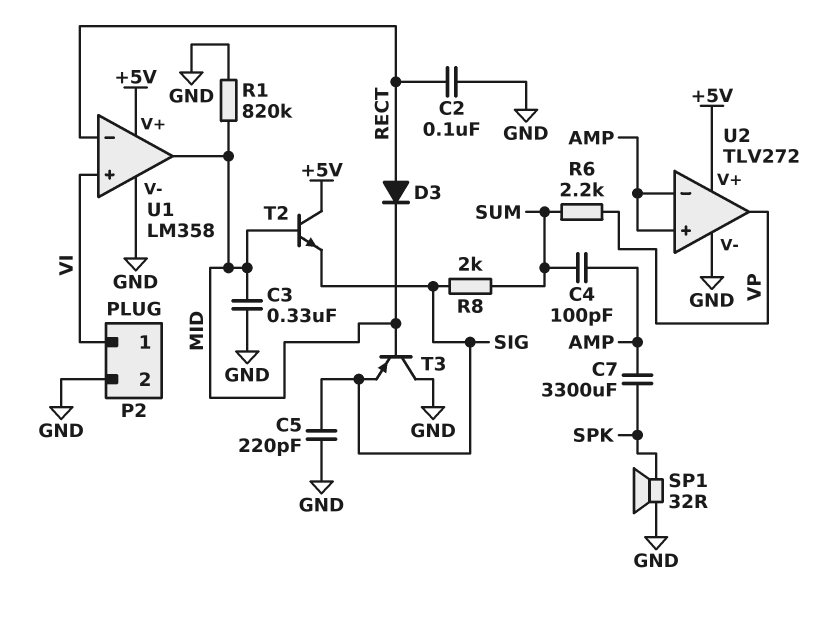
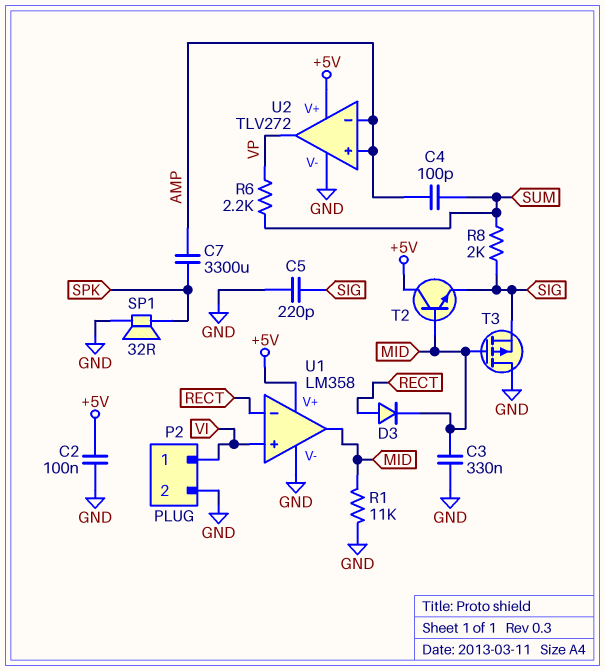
C2: 100nF (GND, RECT) -> 100nF (+5V, GND)
R1: 820k (GND, MID) -> 11k (GND, MID)
T3: PNP (B MID, C GND, E SIG) -> PMOS (G MID, D GND, S SIG)

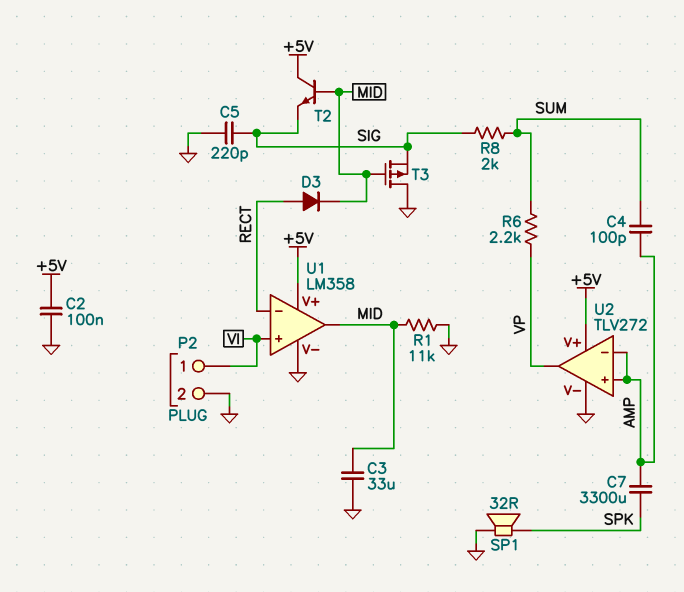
C3: 330nF (GND, MID) -> 33uF (GND, MID)

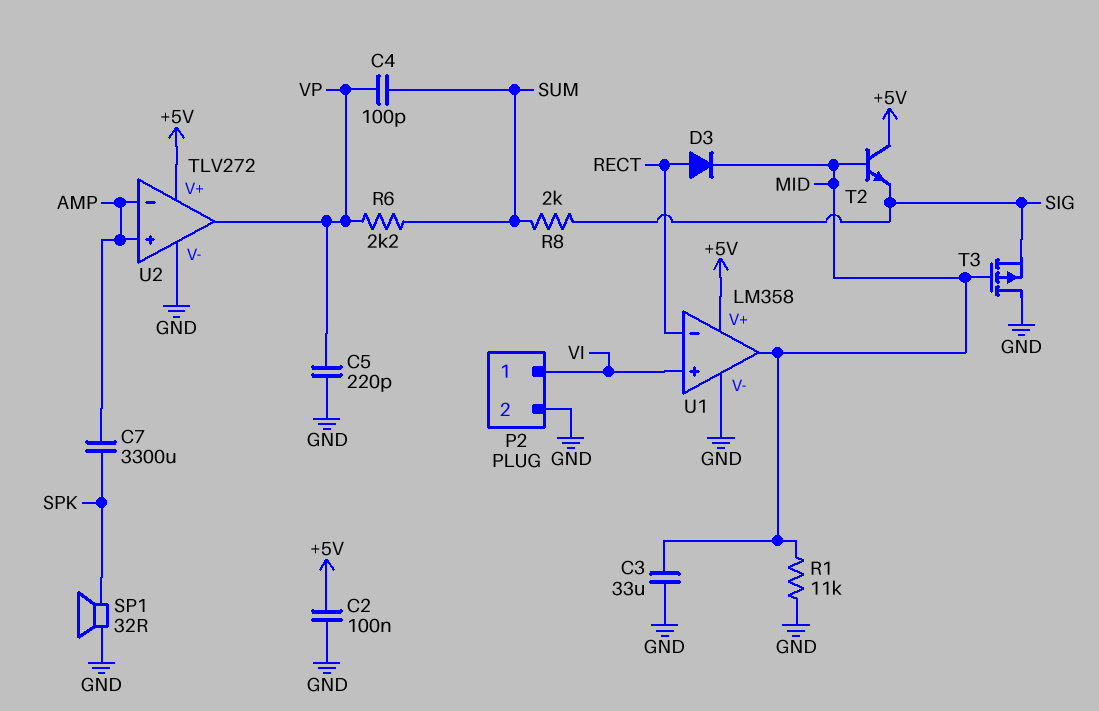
C4: 100pF (AMP, SUM) -> 100pF (SUM, VP)
C5: 220pF (GND, SIG) -> 220pF (GND, VP)

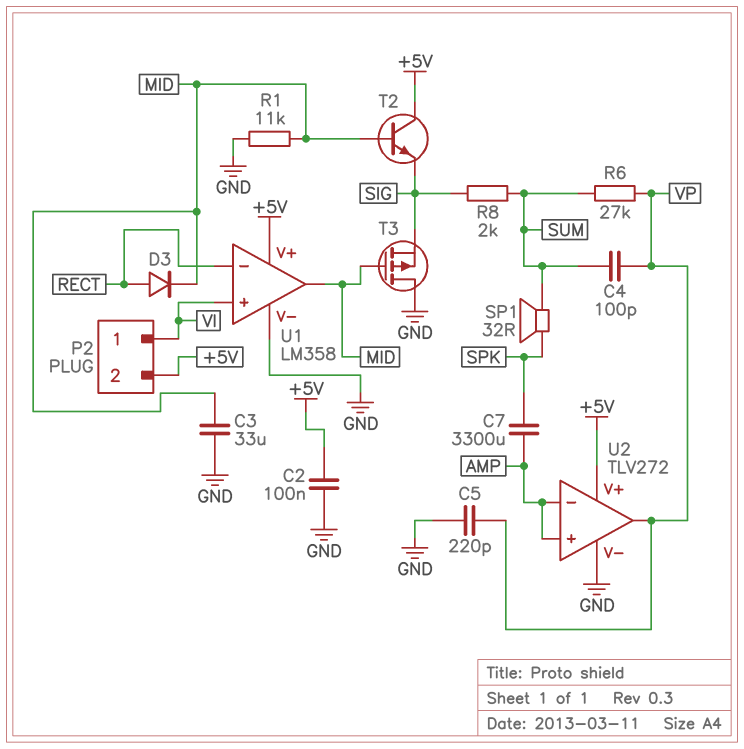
P2 pin 2: GND -> +5V
R6: 2.2k (SUM, VP) -> 27k (SUM, VP)
SP1: speaker 32R (GND, SPK) -> speaker 32R (SPK, SUM)

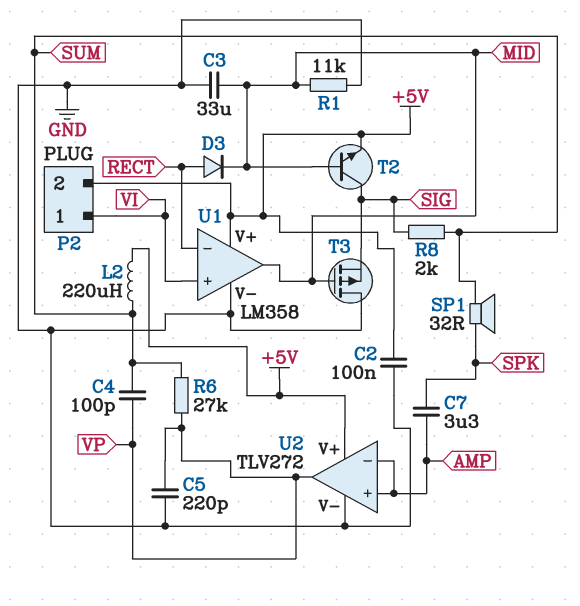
C7: 3300uF (AMP, SPK) -> 3.3uF (AMP, SPK)
L2: none -> 220uH (+5V, SUM)
T2: NPN (B MID, C +5V, E SIG) -> NPN (B MID, C SIG, E +5V)

